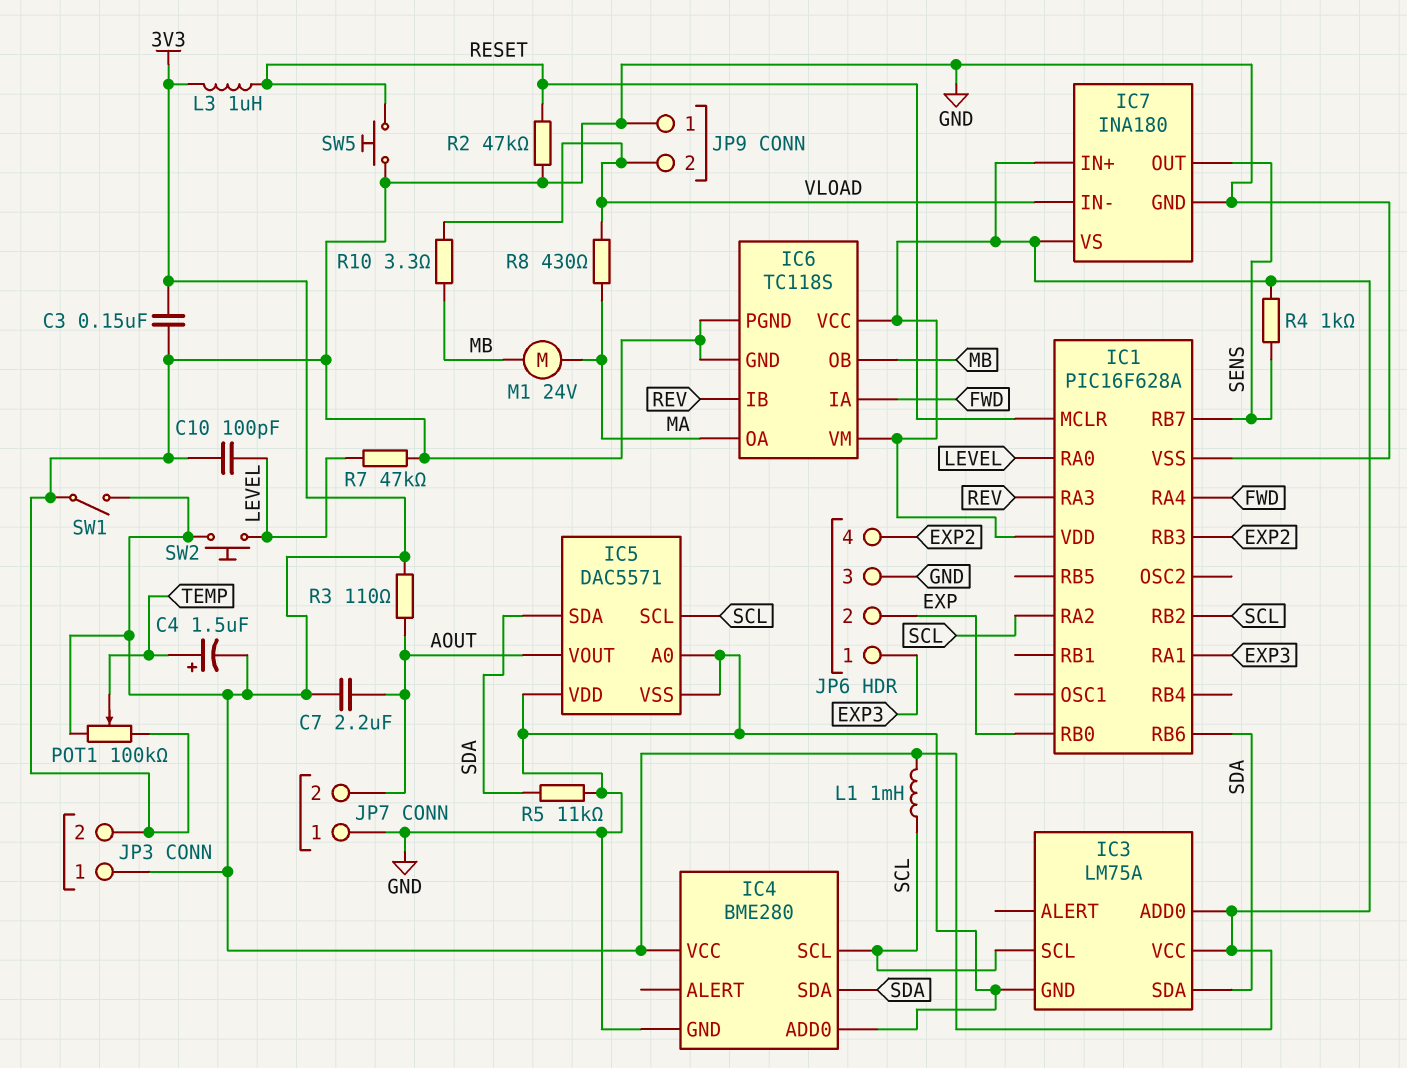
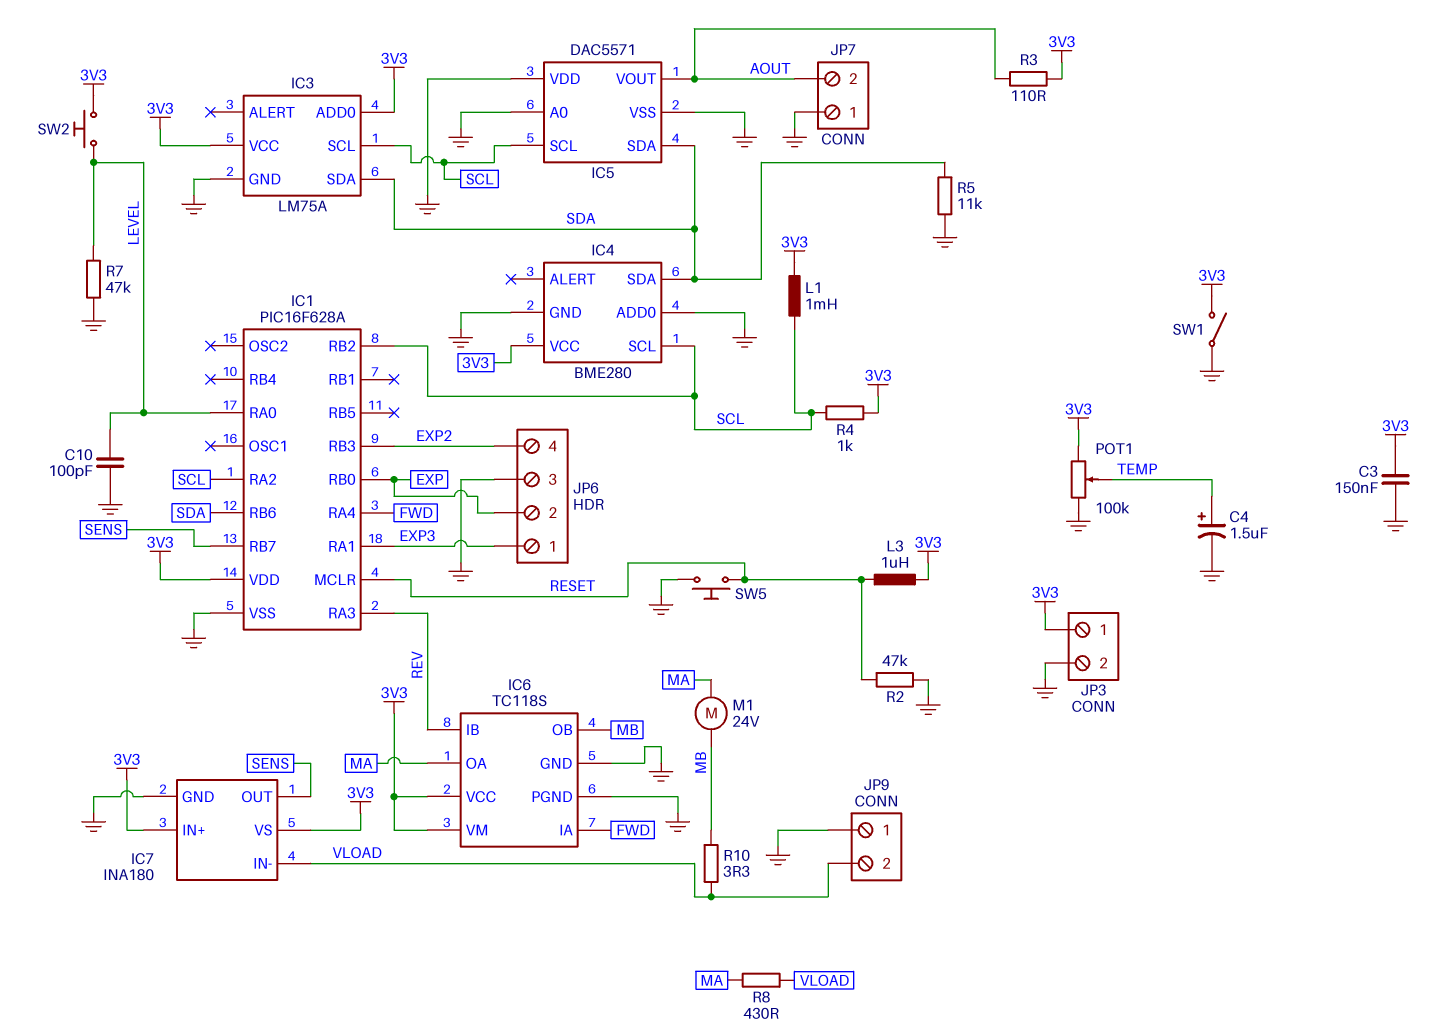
C4: 1.5uF (plus TEMP, minus 3V3) -> 1.5uF (plus TEMP, minus GND)
C7: 2.2uF (3V3, AOUT) -> none
R4: 1k (3V3, SENS) -> 1k (3V3, SCL)

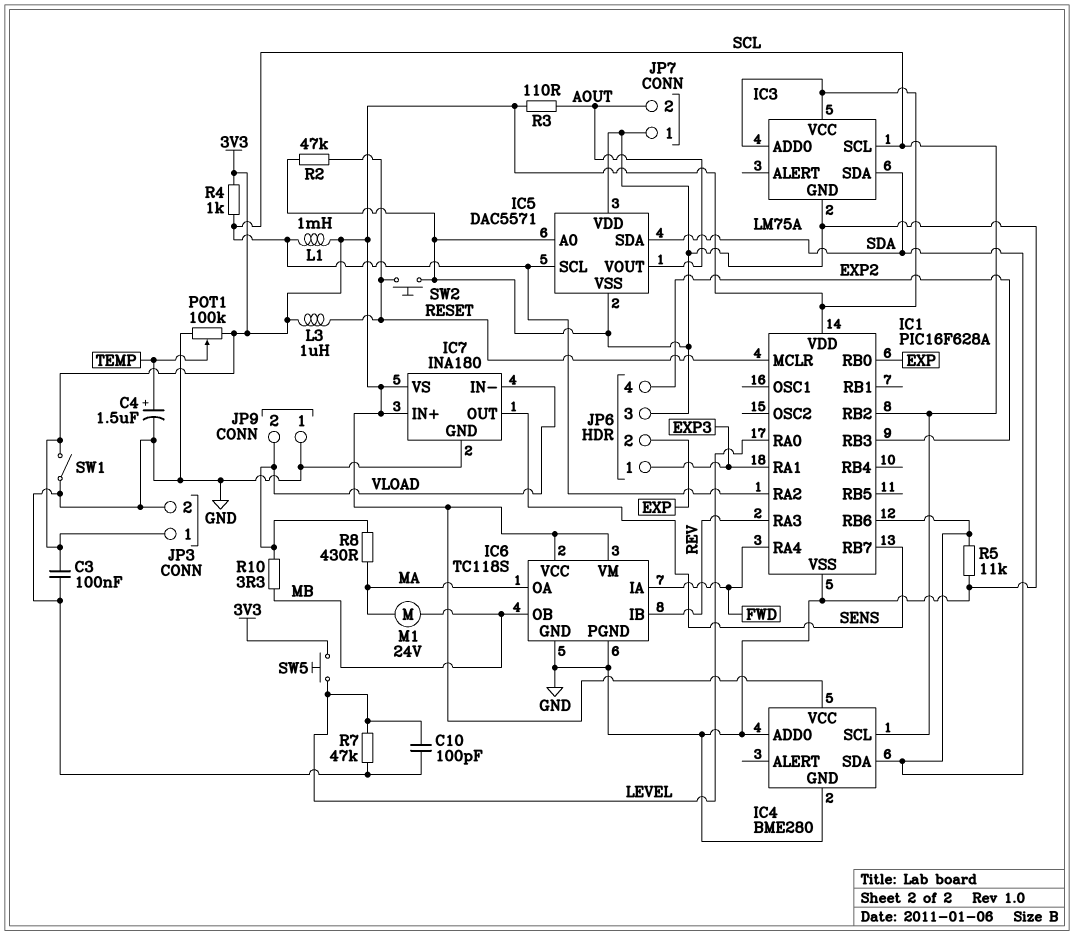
C3: 150nF (3V3, GND) -> 100nF (3V3, GND)
SW2: button (3V3, LEVEL) -> button (GND, RESET)
SW5: button (GND, RESET) -> button (3V3, LEVEL)

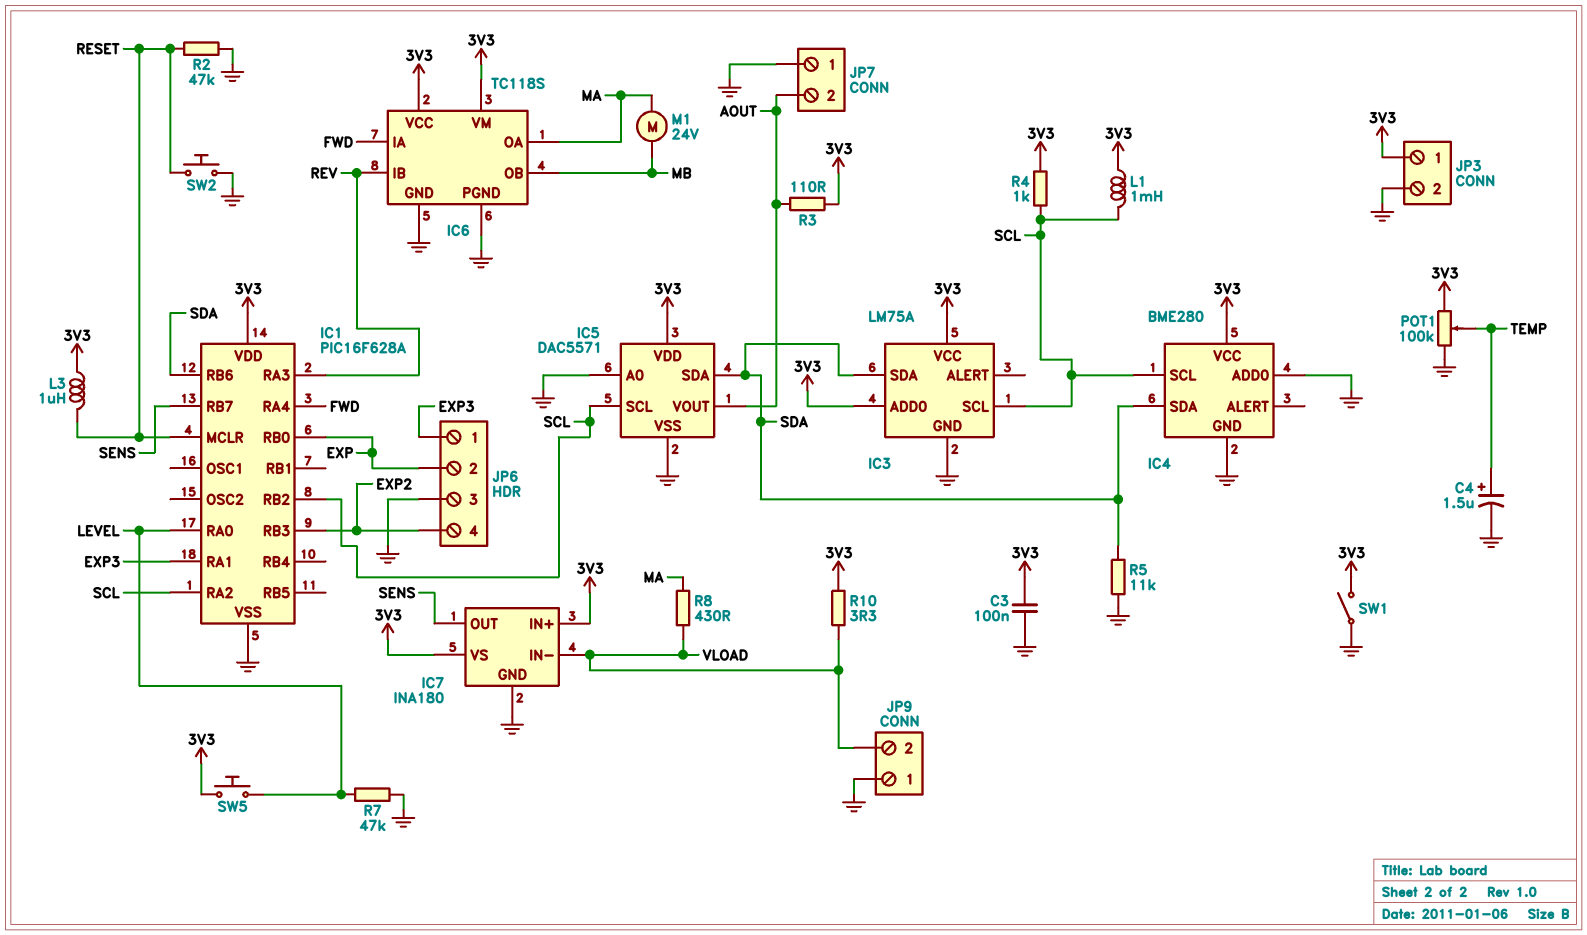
C10: 100pF (GND, LEVEL) -> none
IC5 pin VDD: GND -> 3V3
R10: 3.3 (MB, VLOAD) -> 3.3 (3V3, VLOAD)

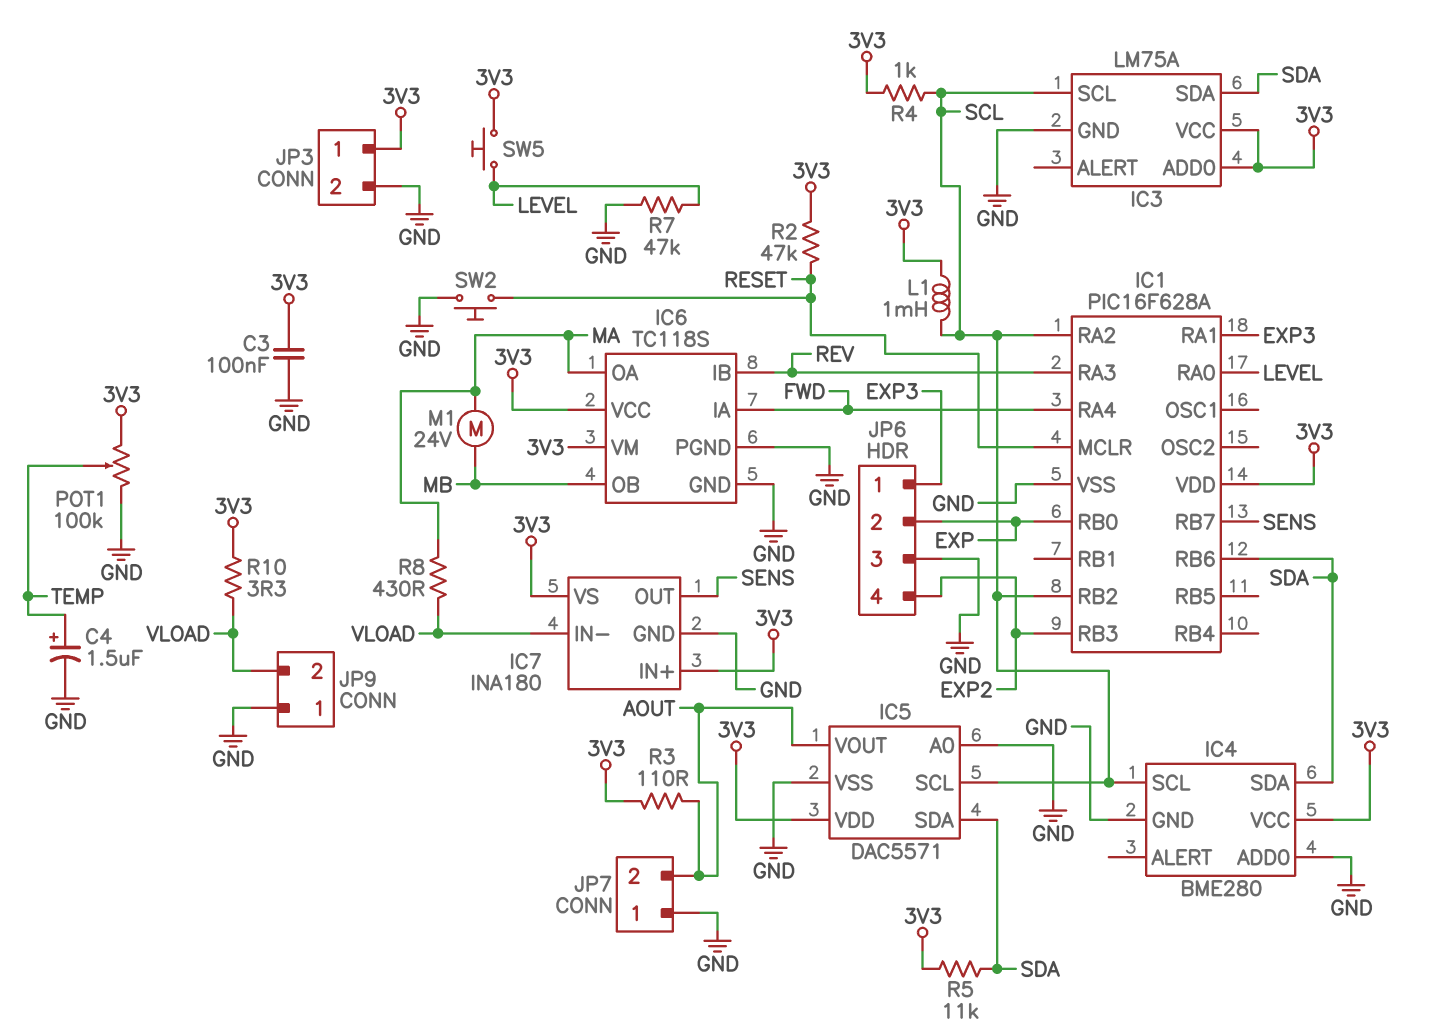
L3: 1uH (3V3, RESET) -> none
R2: 47k (GND, RESET) -> 47k (3V3, RESET)
R5: 11k (GND, SDA) -> 11k (3V3, SDA)
SW1: switch (3V3, GND) -> none

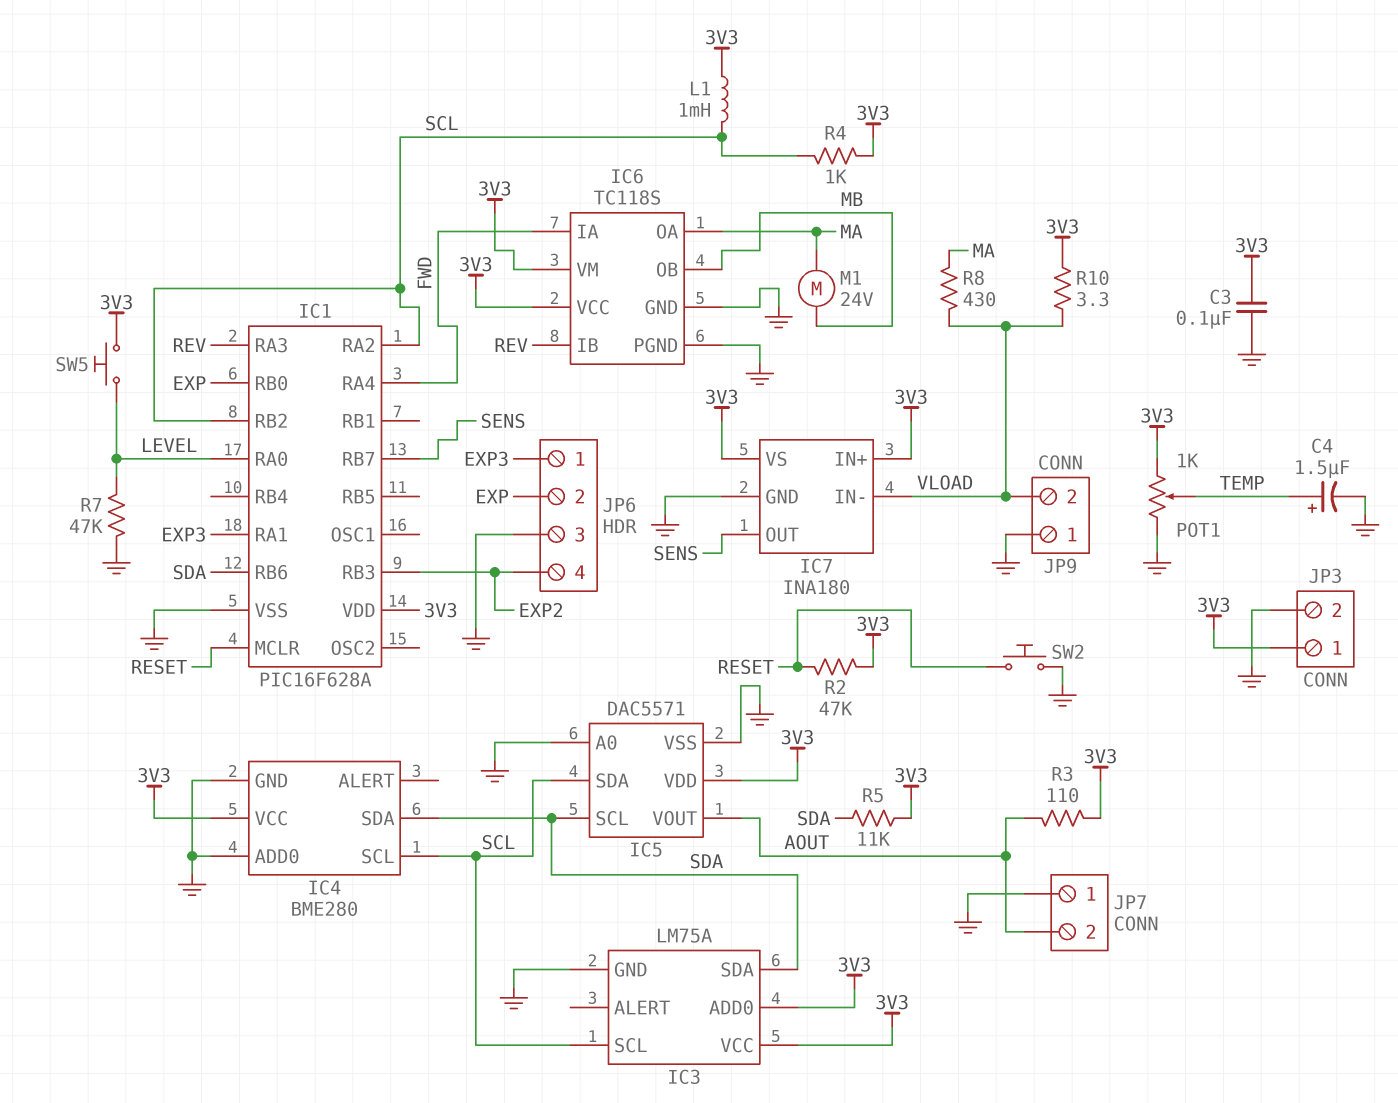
IC5 pin SCL: SCL -> SDA
IC5 pin SDA: SDA -> SCL
POT1: 100k (3V3, GND, wiper TEMP) -> 1k (3V3, GND, wiper TEMP)

